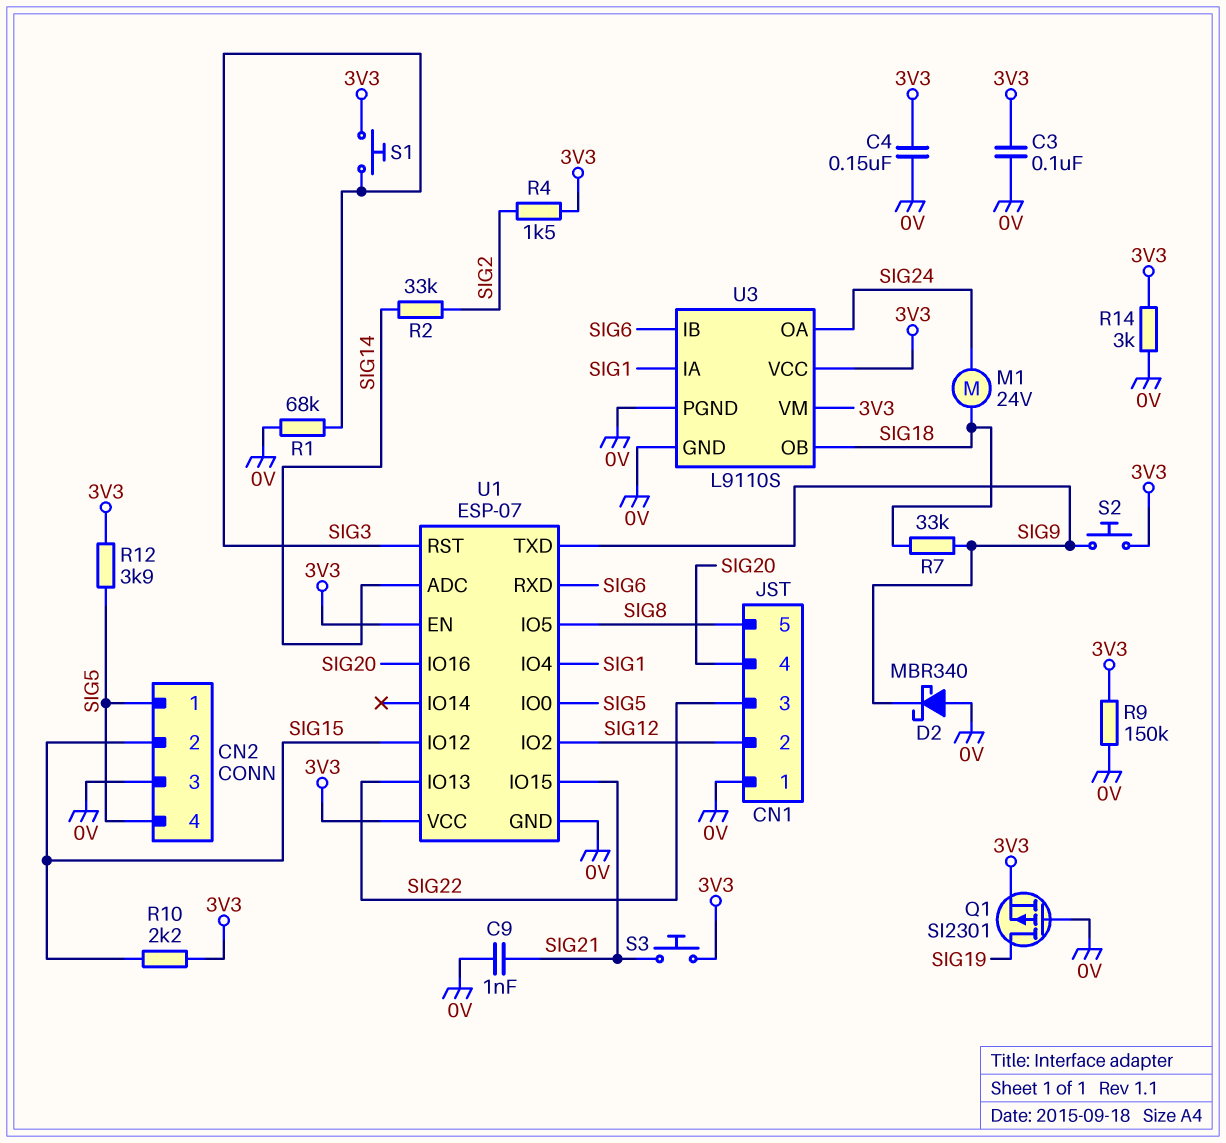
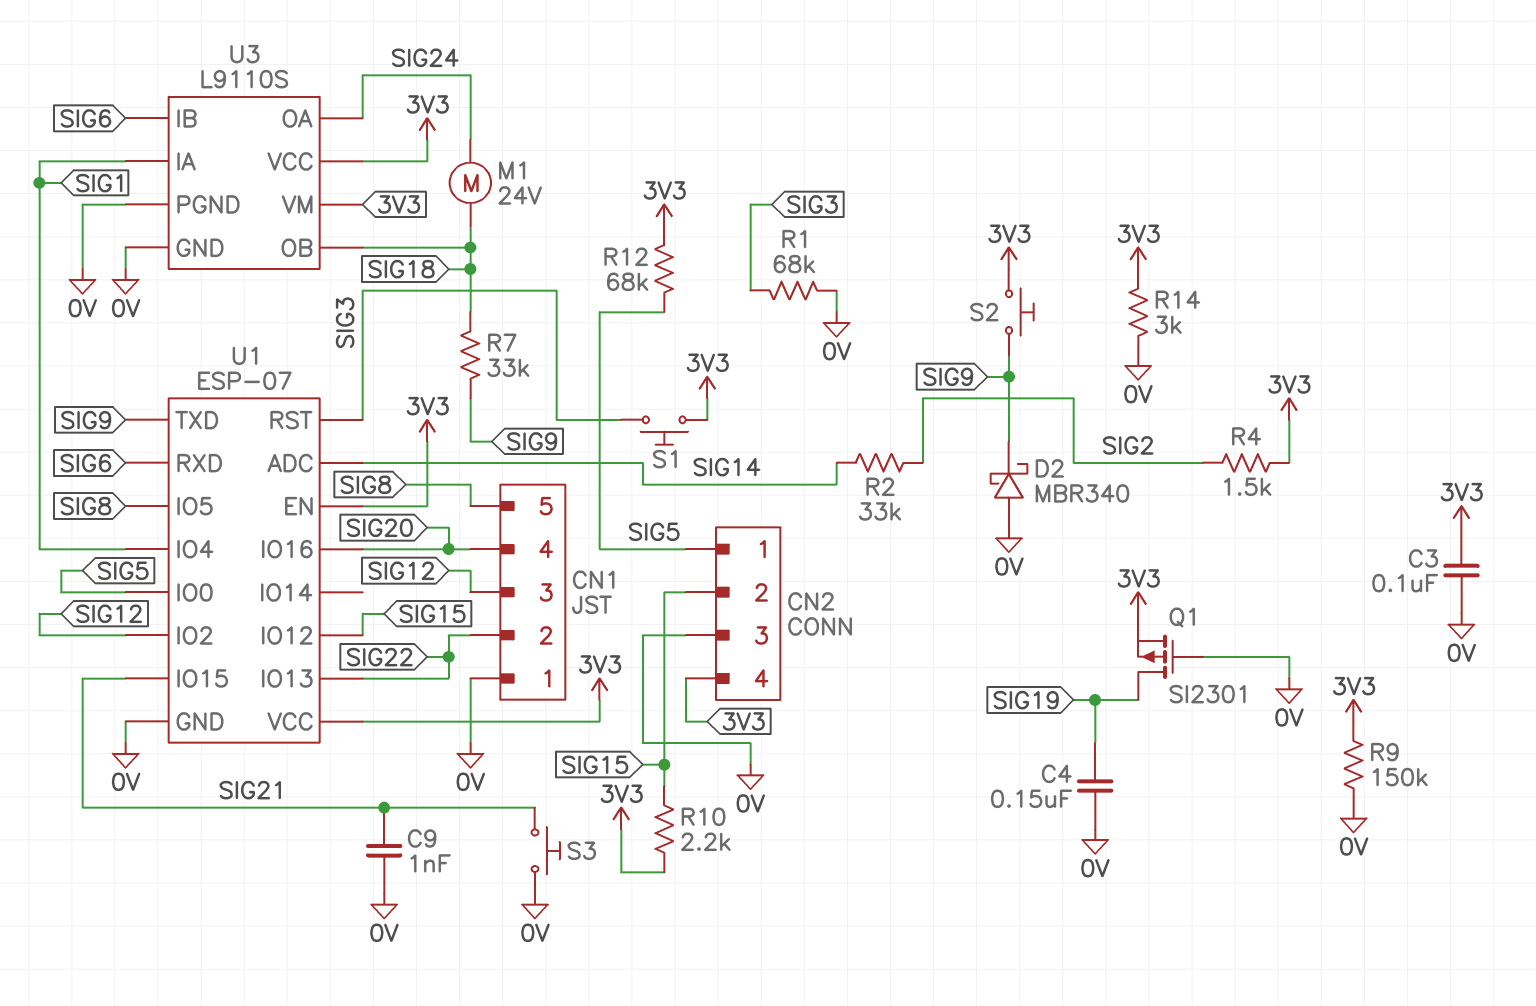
C4: 150nF (0V, 3V3) -> 150nF (0V, SIG19)
CN1 pin 2: SIG12 -> SIG22
CN1 pin 3: SIG22 -> SIG12
CN2 pin 4: SIG5 -> 3V3
R12: 3.9k (3V3, SIG5) -> 68k (3V3, SIG5)
S3: button (3V3, SIG21) -> button (0V, SIG21)

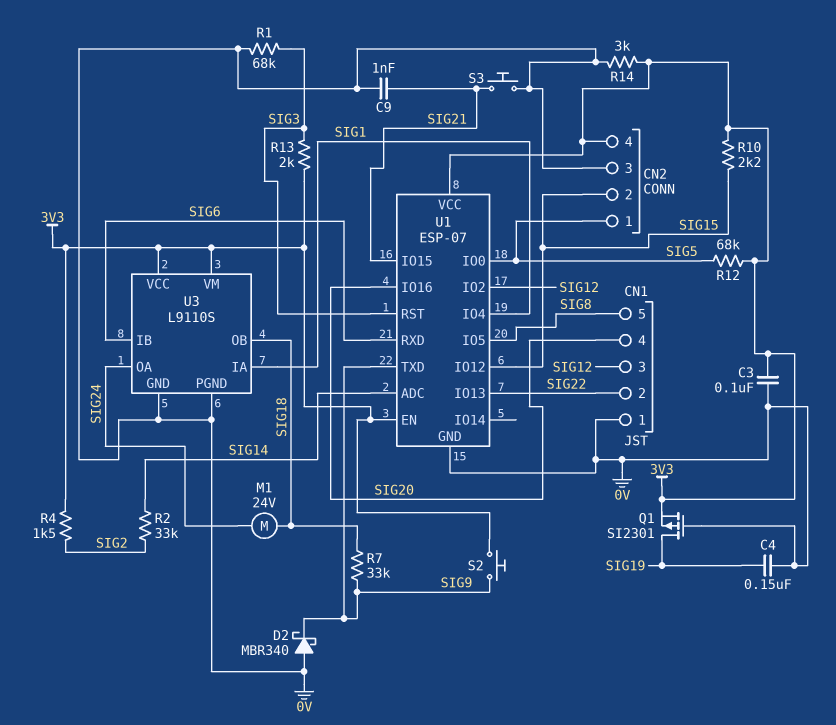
R9: 150k (0V, 3V3) -> none
R13: none -> 2k (3V3, SIG3)
S1: button (3V3, SIG3) -> none

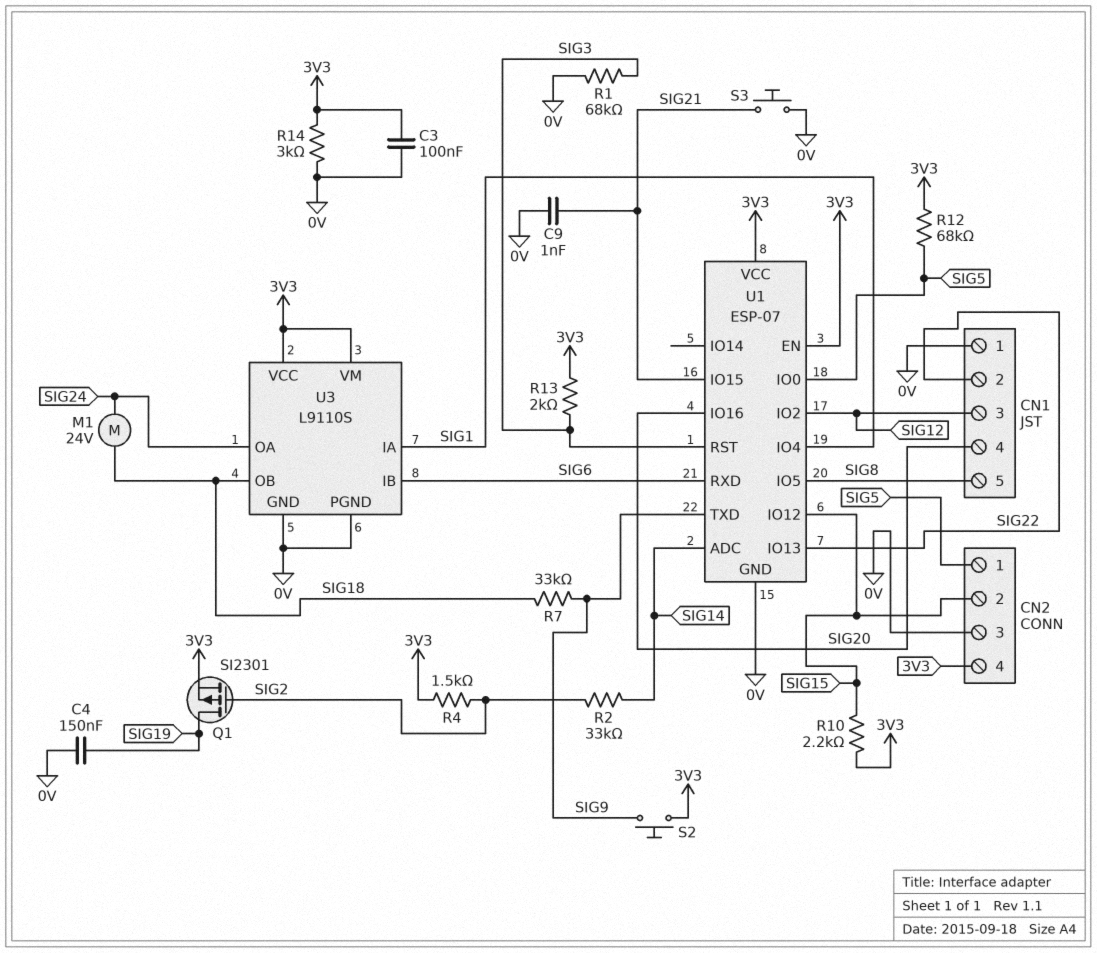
D2: schottky MBR340 (A 0V, K SIG9) -> none
Q1: PMOS SI2301 (G 0V, D SIG19, S 3V3) -> PMOS SI2301 (G SIG2, D SIG19, S 3V3)

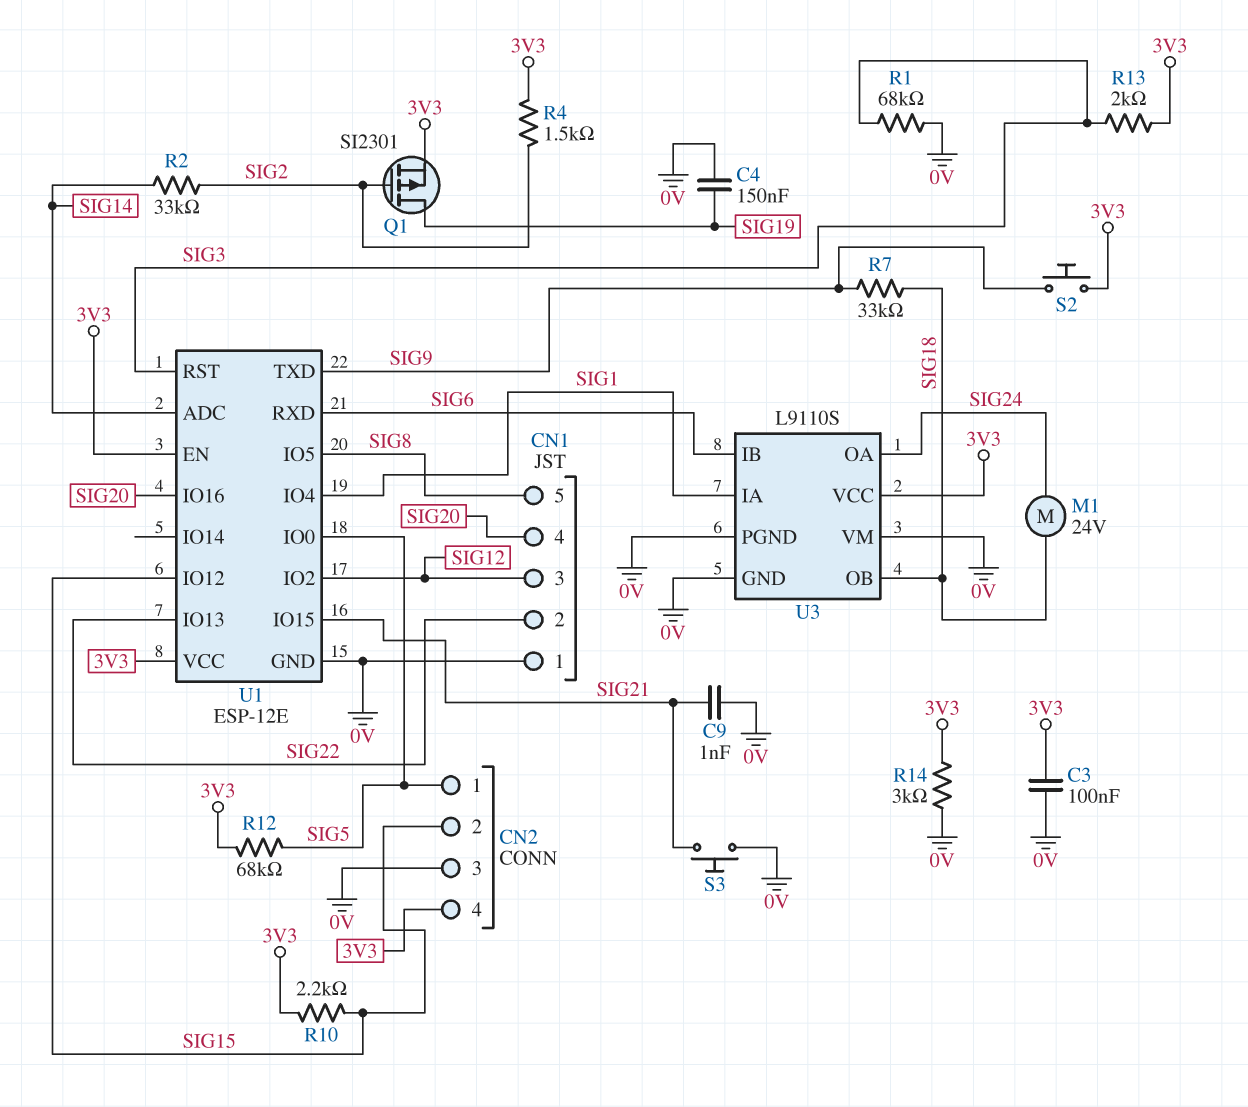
U1: ESP-07 -> ESP-12E
U3 pin VM: 3V3 -> 0V

